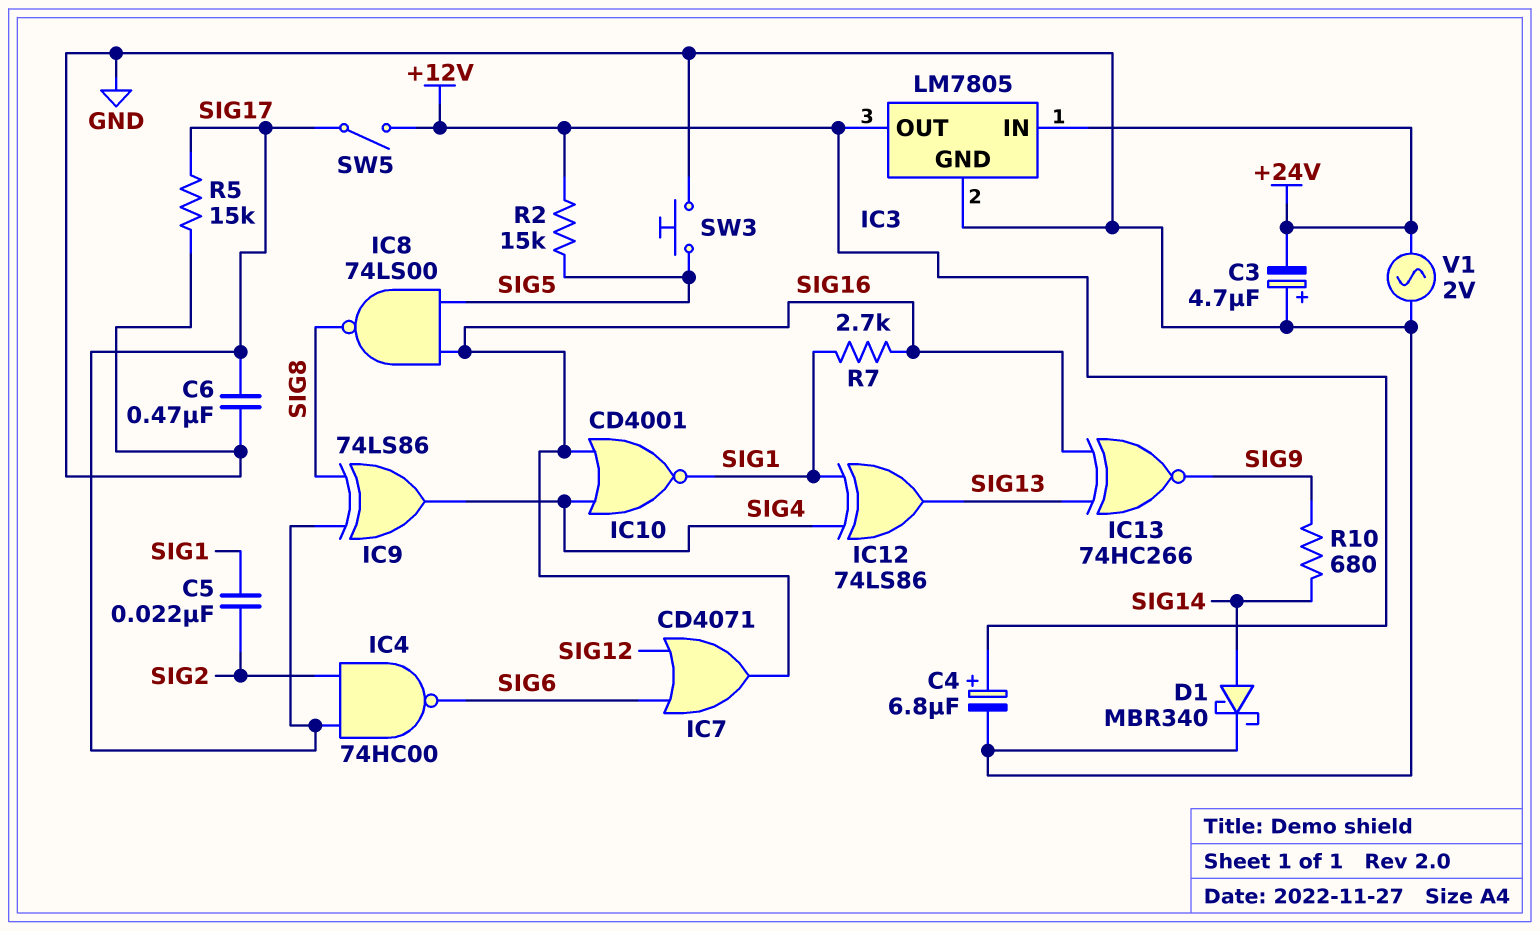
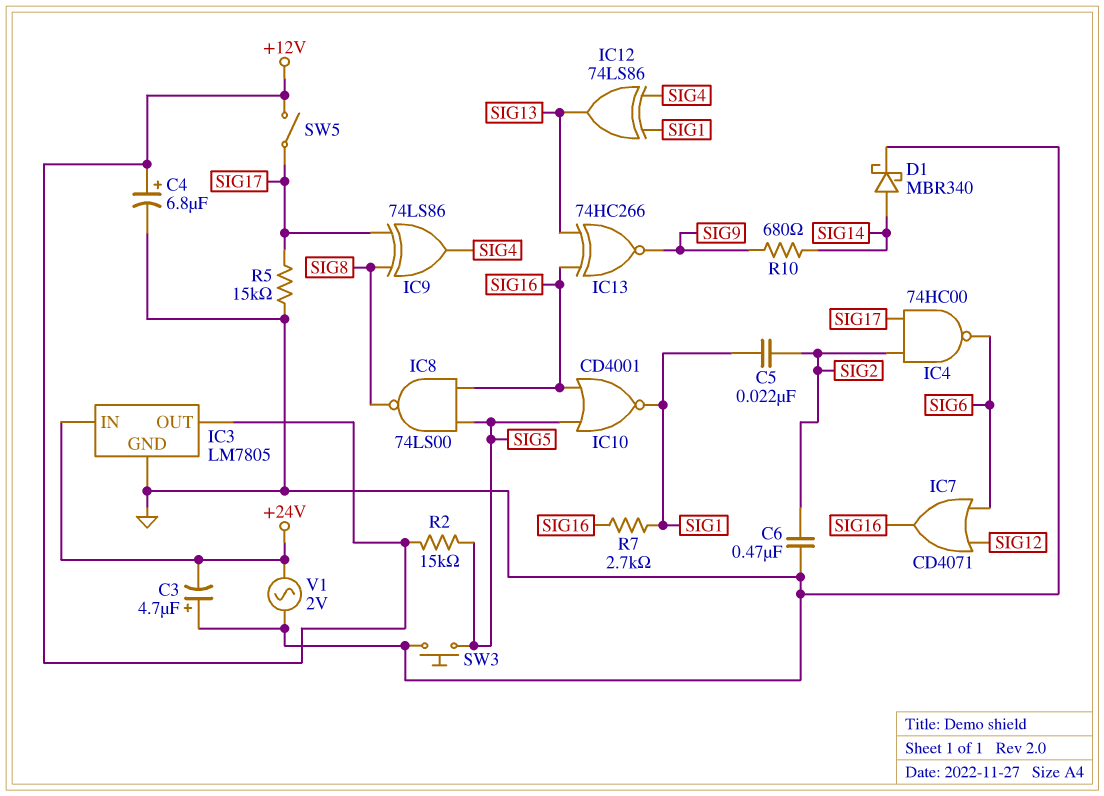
C6: 470nF (GND, SIG17) -> 470nF (GND, SIG2)
IC10: NOR CD4001 (in SIG4, in SIG16, out SIG1) -> NOR CD4001 (in SIG5, in SIG16, out SIG1)

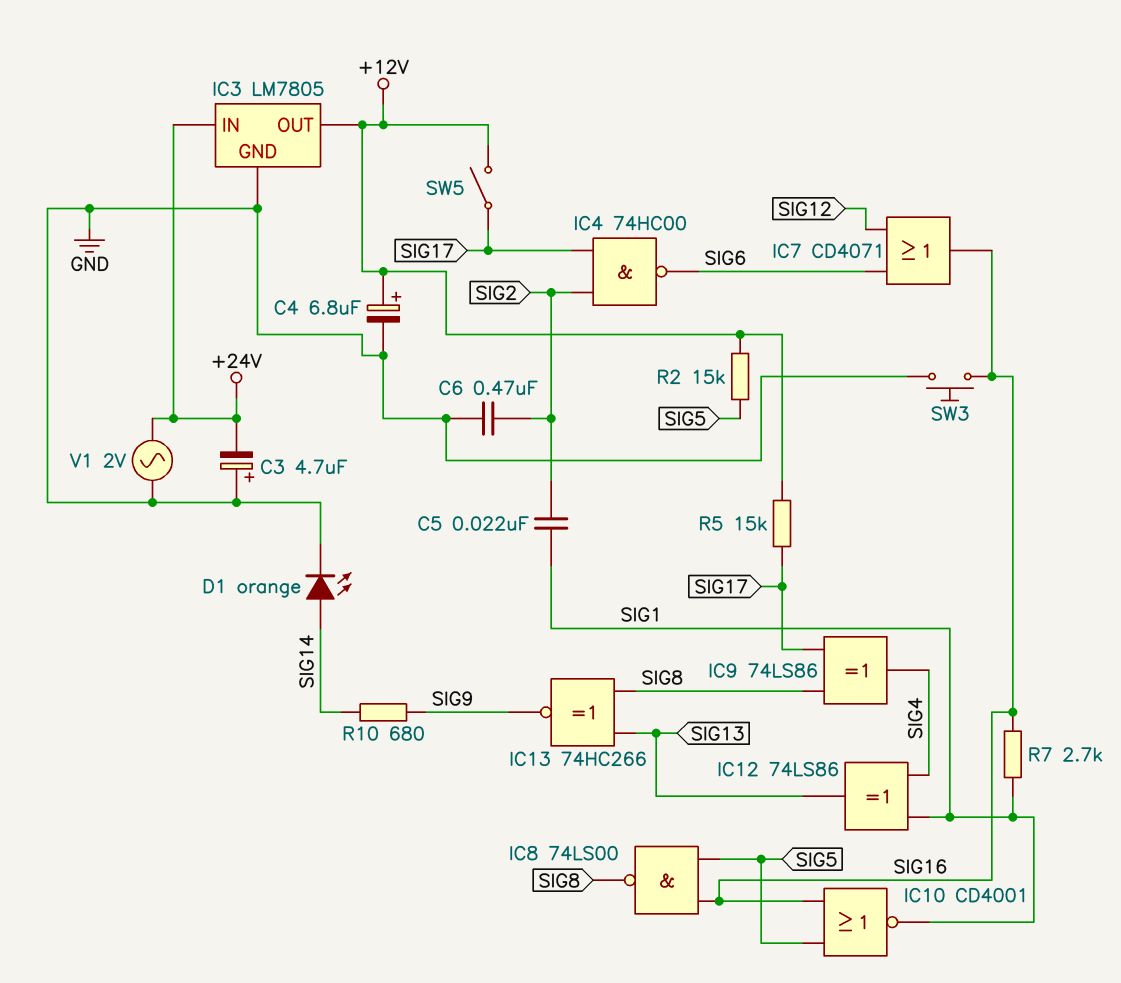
D1: schottky MBR340 (A SIG14, K GND) -> LED orange (A SIG14, K GND)
IC13: XNOR 74HC266 (in SIG13, in SIG16, out SIG9) -> XNOR 74HC266 (in SIG8, in SIG13, out SIG9)
R5: 15k (GND, SIG17) -> 15k (+12V, SIG17)
SW3: button (GND, SIG5) -> button (GND, SIG16)

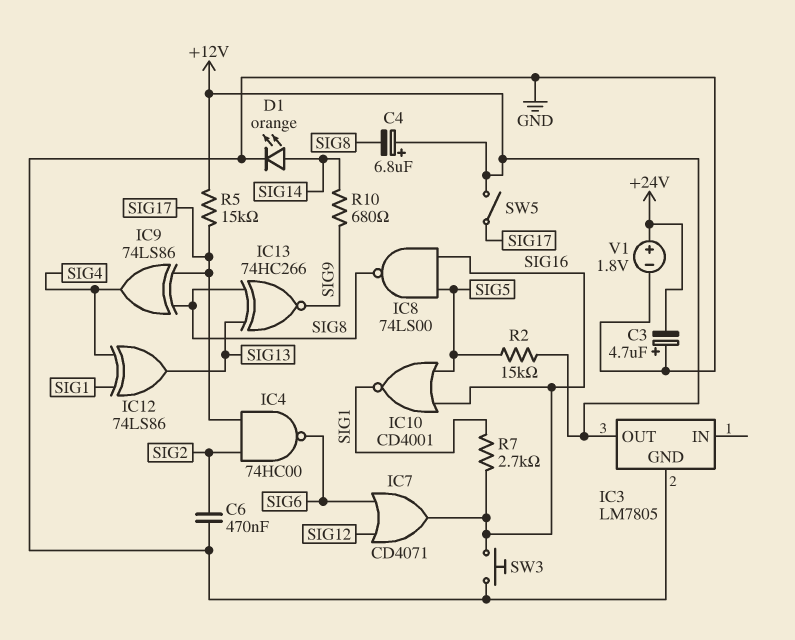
C4: 6.8uF (plus +12V, minus GND) -> 6.8uF (plus +12V, minus SIG8)
C5: 22nF (SIG1, SIG2) -> none
IC3 pin IN: +24V -> none
V1: AC 2V (+24V, GND) -> 1.8V (plus +24V, minus GND)

